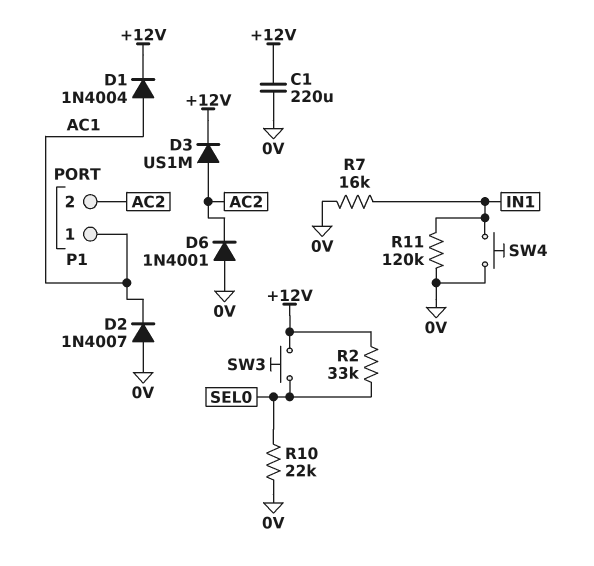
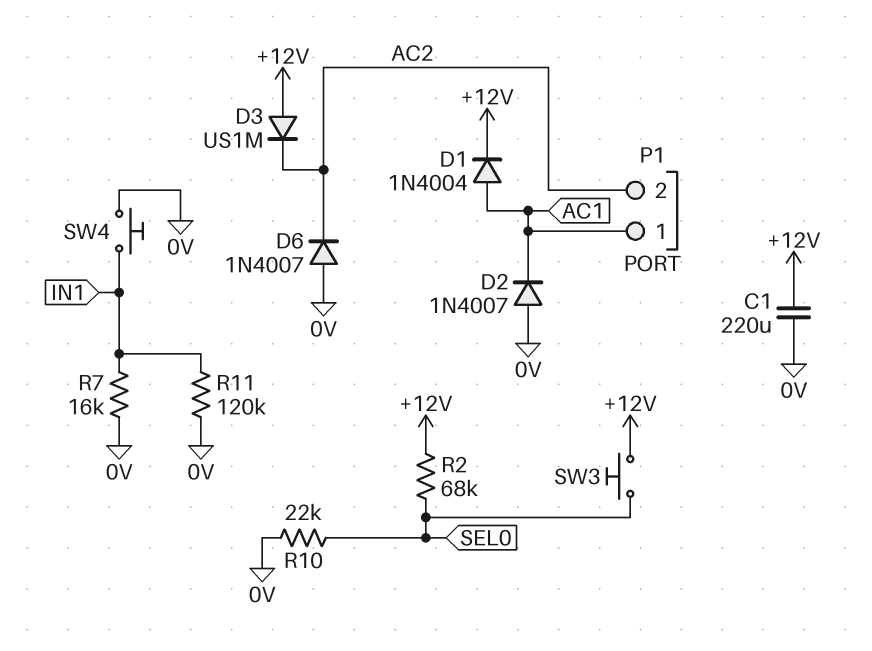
D3: diode US1M (A AC2, K +12V) -> diode US1M (A +12V, K AC2)
D6: diode 1N4001 (A 0V, K AC2) -> diode 1N4007 (A 0V, K AC2)
R2: 33k (+12V, SEL0) -> 68k (+12V, SEL0)

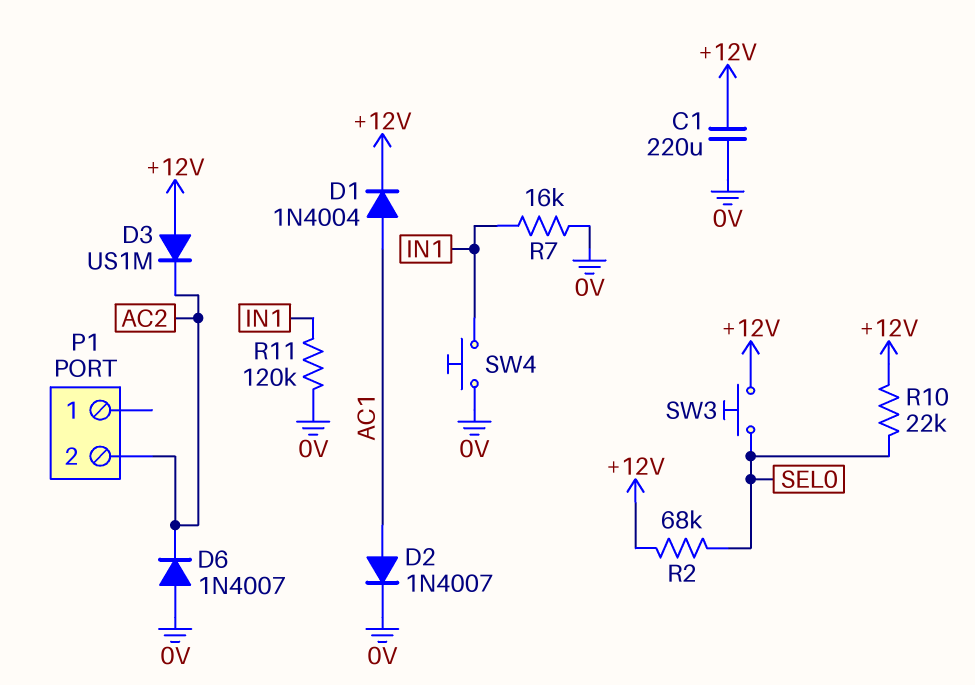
D2: diode 1N4007 (A 0V, K AC1) -> diode 1N4007 (A AC1, K 0V)
P1 pin 1: AC1 -> none
R10: 22k (0V, SEL0) -> 22k (+12V, SEL0)

